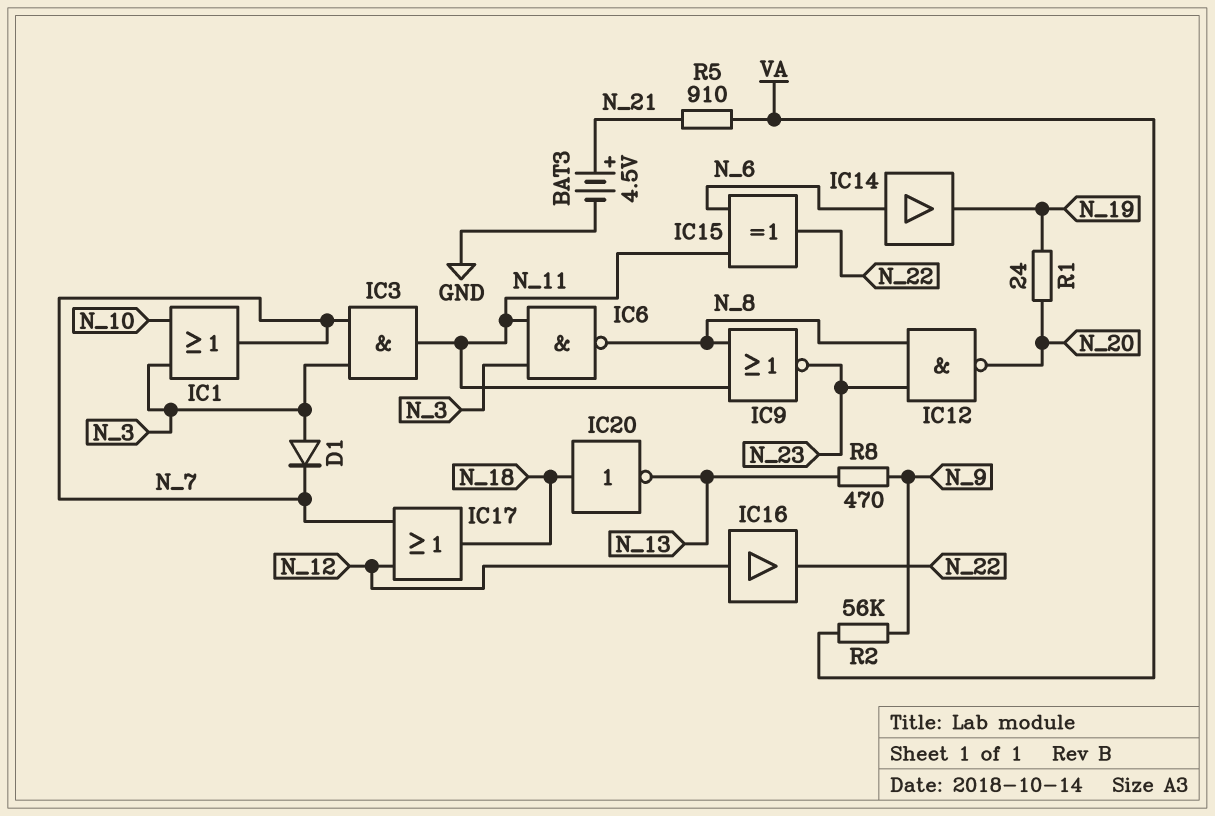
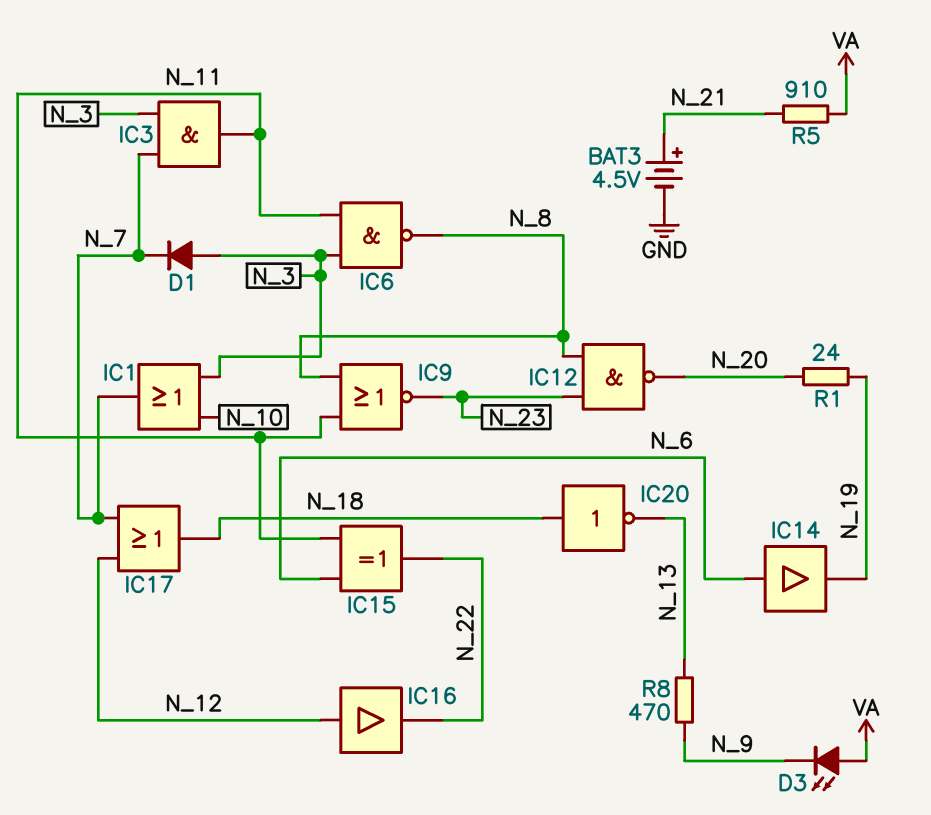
D3: none -> LED (A VA, K N_9)
R2: 56k (N_9, VA) -> none

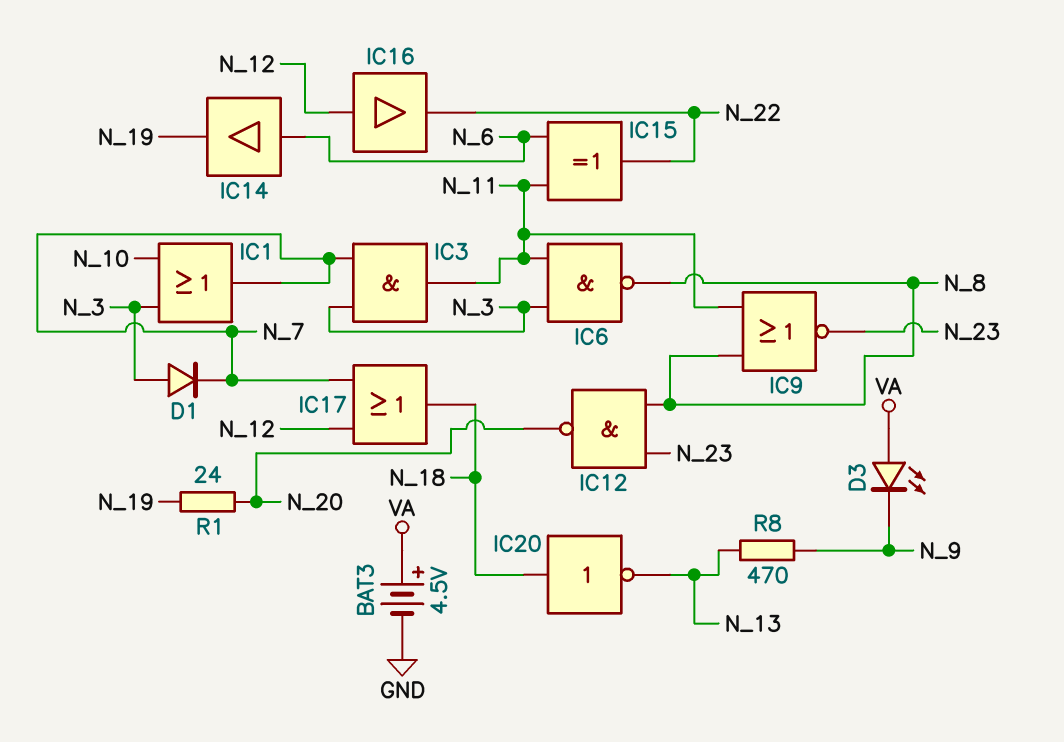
BAT3: 4.5V (plus N_21, minus GND) -> 4.5V (plus VA, minus GND)
R5: 910 (N_21, VA) -> none

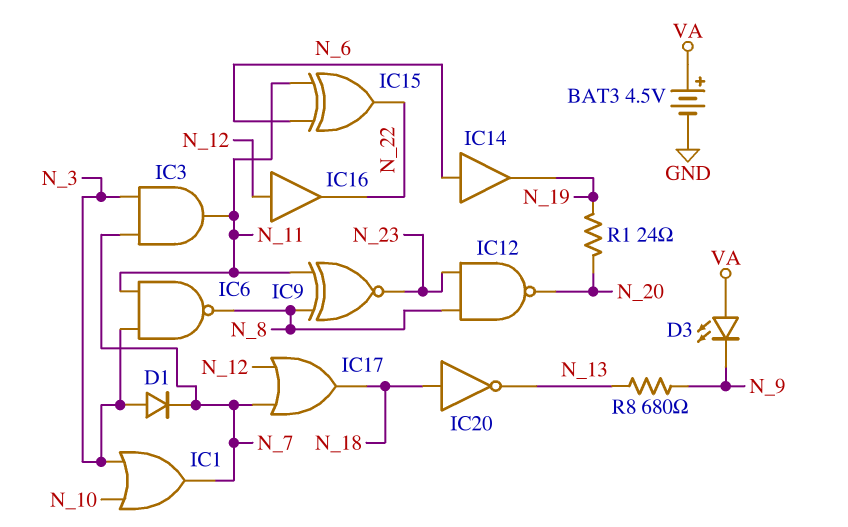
IC9: NOR (in N_8, in N_11, out N_23) -> XNOR (in N_8, in N_11, out N_23)
R8: 470 (N_9, N_13) -> 680 (N_9, N_13)

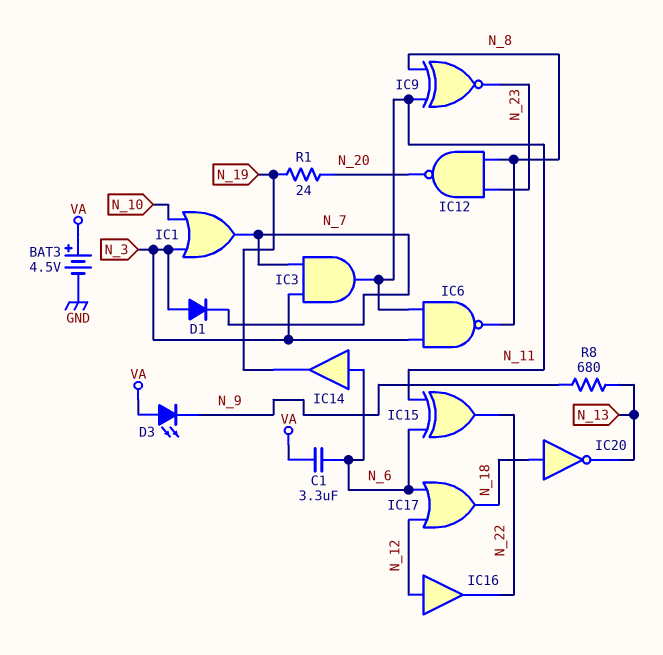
C1: none -> 3.3uF (N_6, VA)
IC17: OR (in N_7, in N_12, out N_18) -> OR (in N_6, in N_12, out N_18)

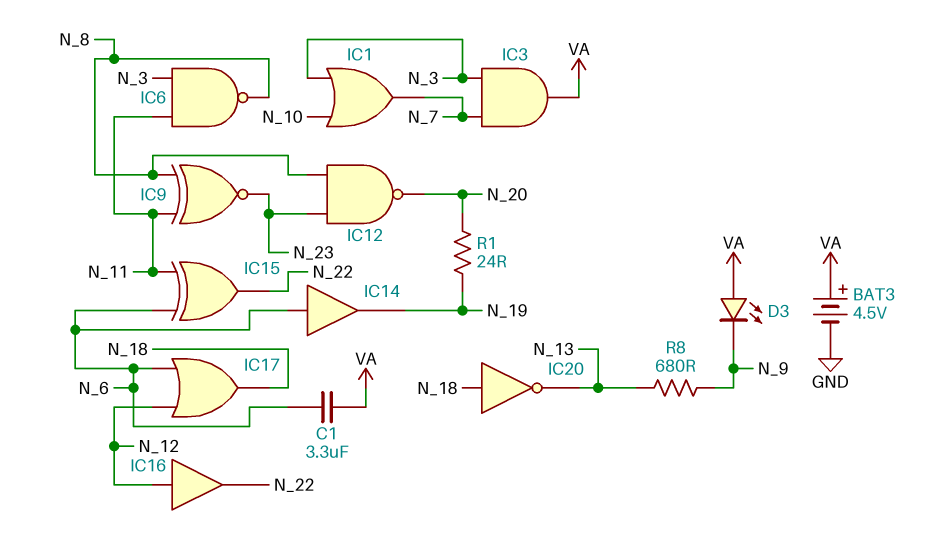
D1: diode (A N_3, K N_7) -> none
IC3: AND (in N_3, in N_7, out N_11) -> AND (in N_3, in N_7, out VA)

